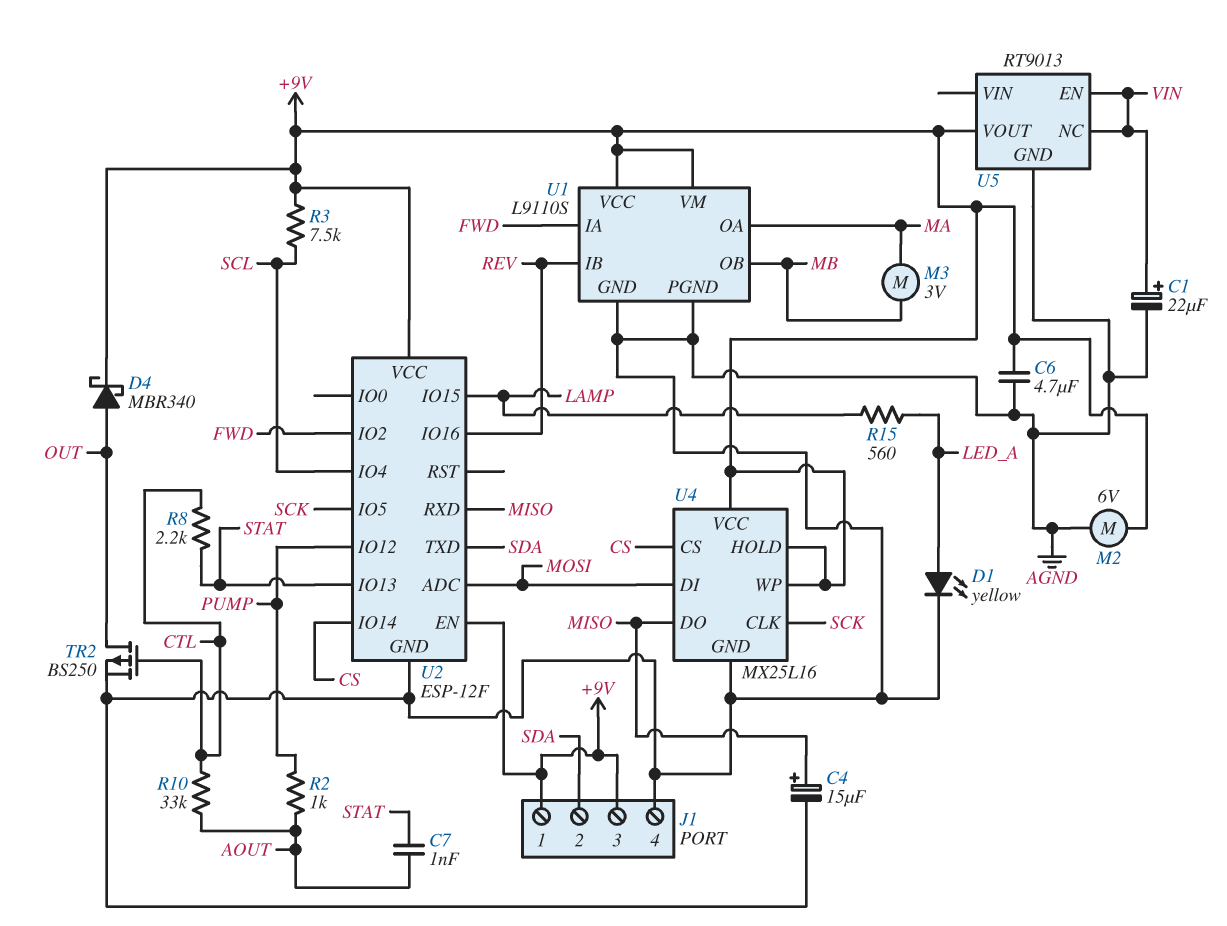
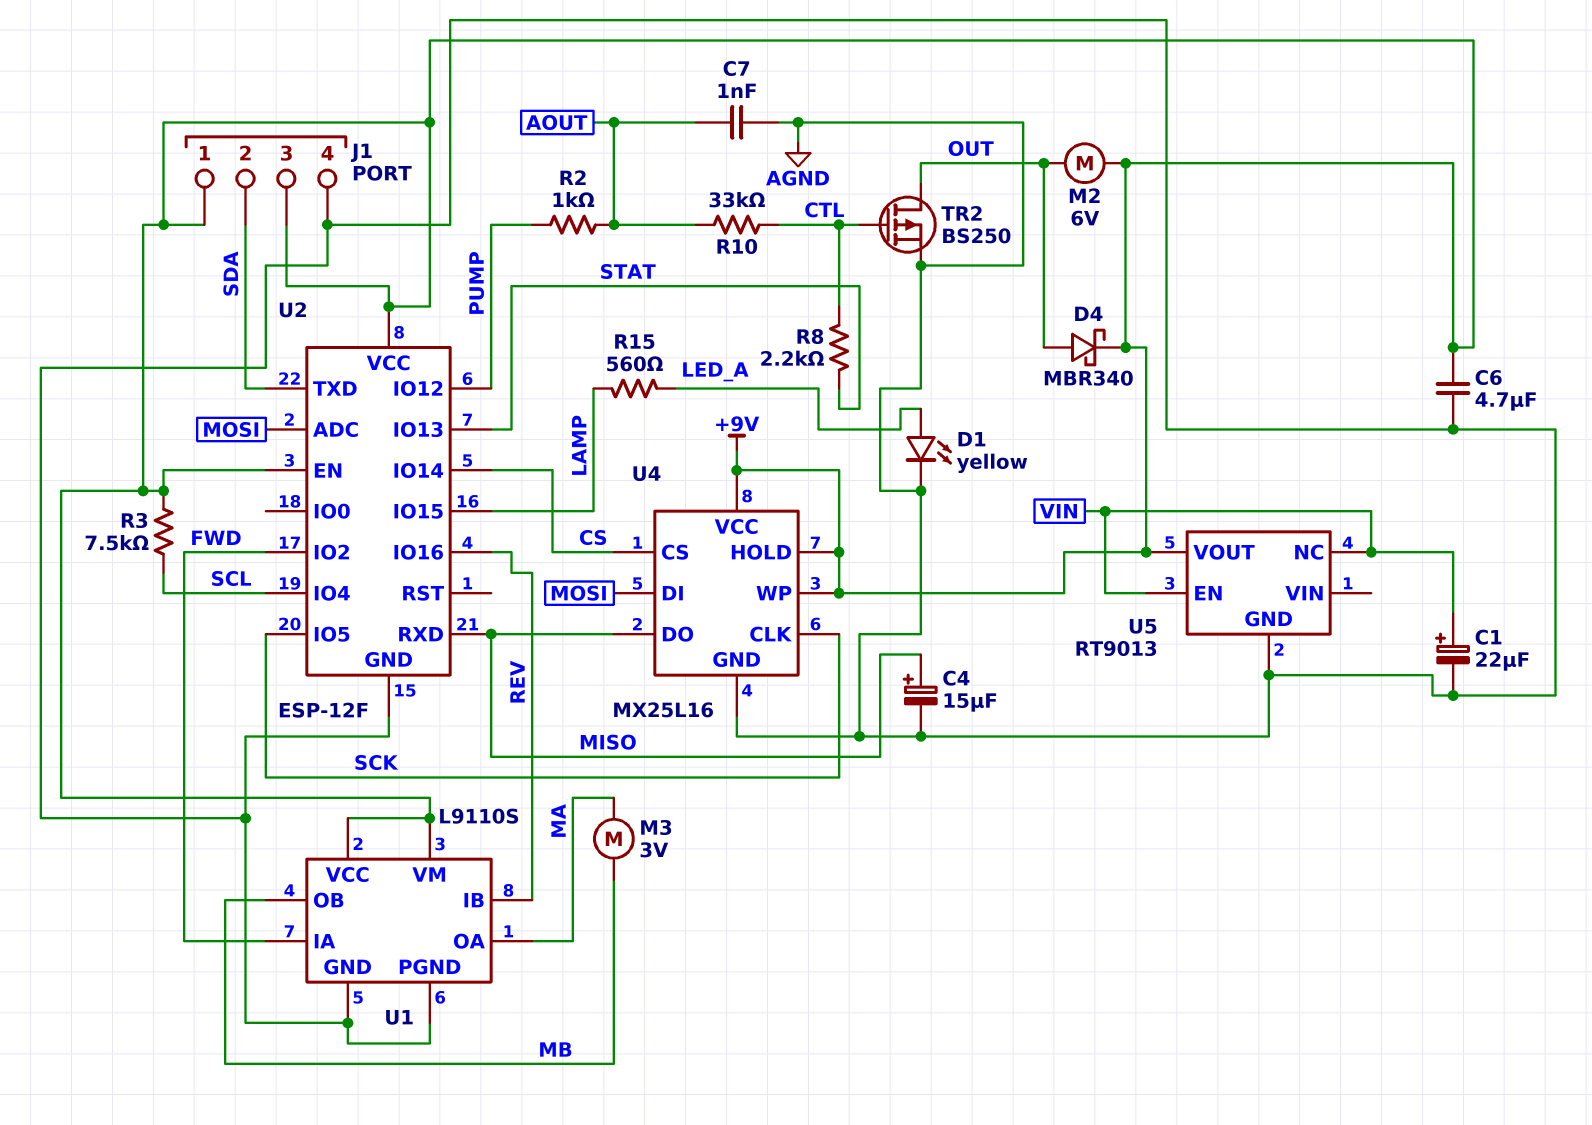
C7: 1nF (AOUT, STAT) -> 1nF (AGND, AOUT)
M2: motor 6V (+9V, AGND) -> motor 6V (+9V, OUT)

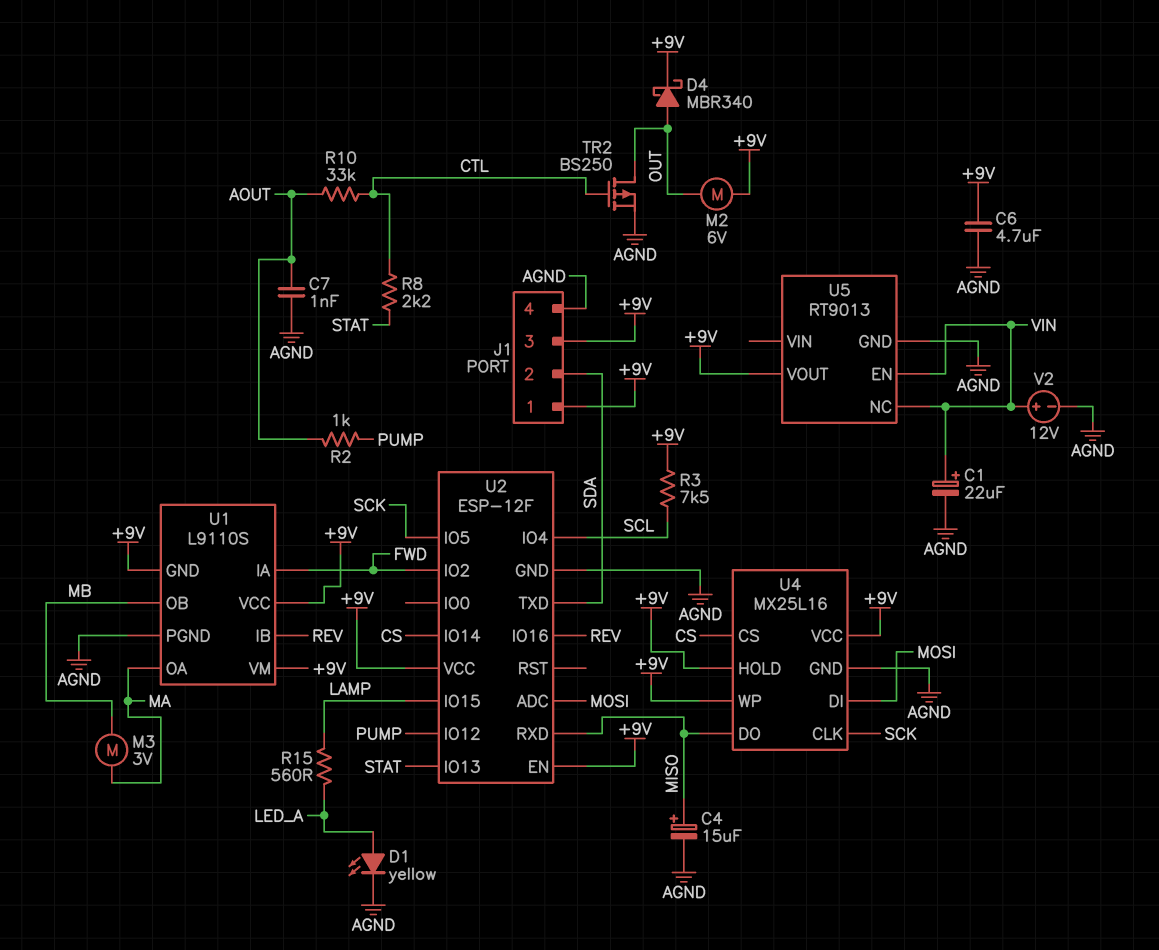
U1 pin GND: AGND -> +9V
V2: none -> 12V (plus VIN, minus AGND)

